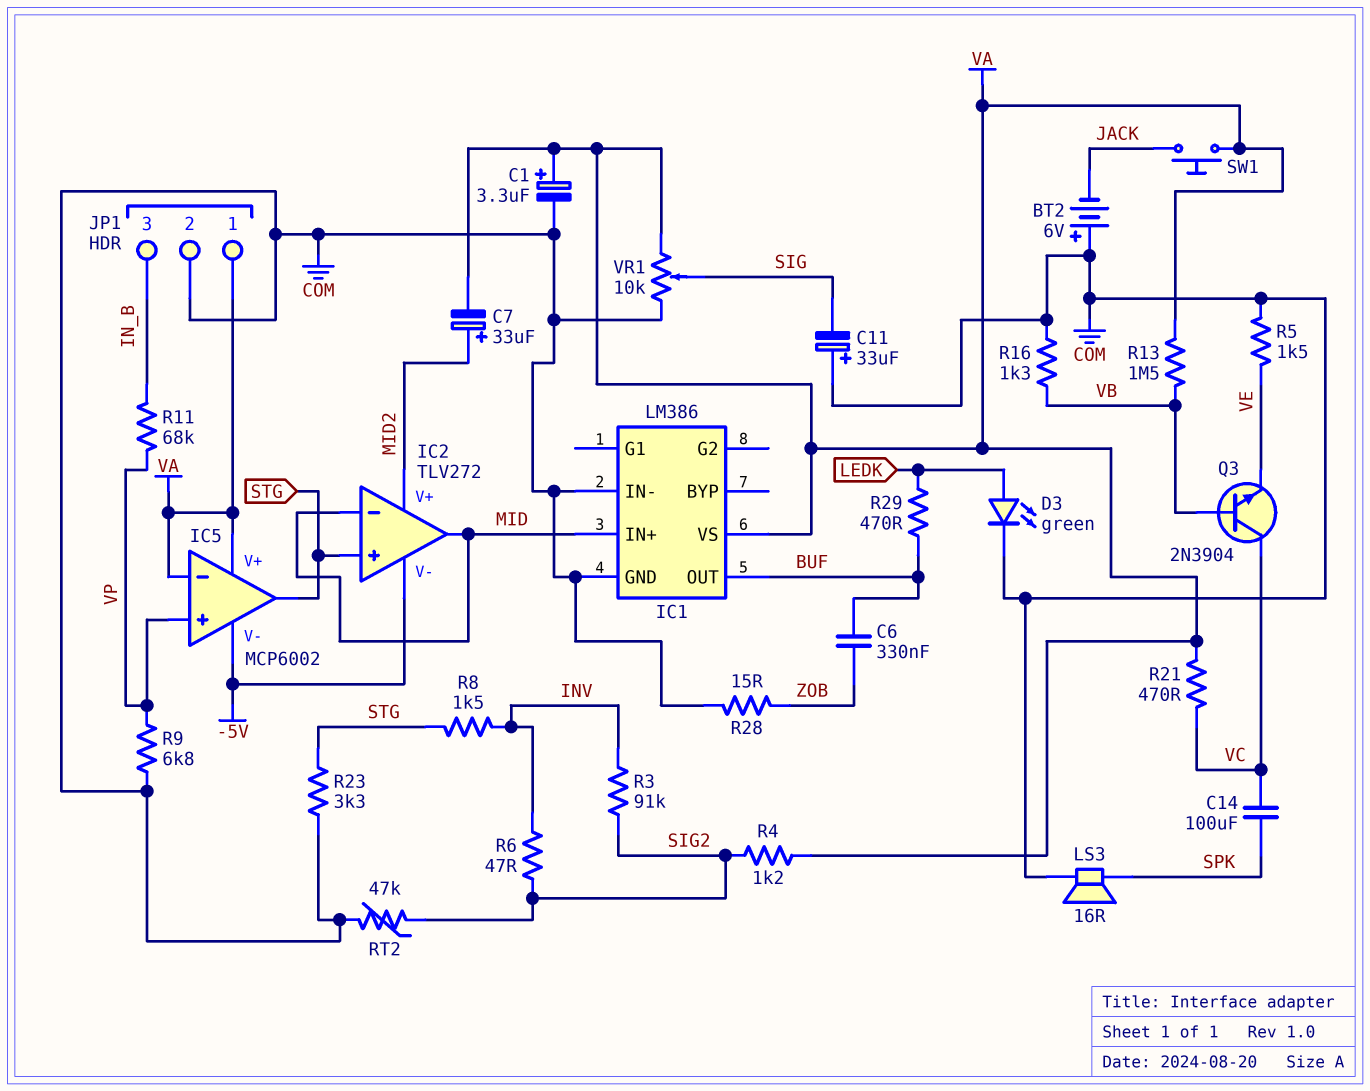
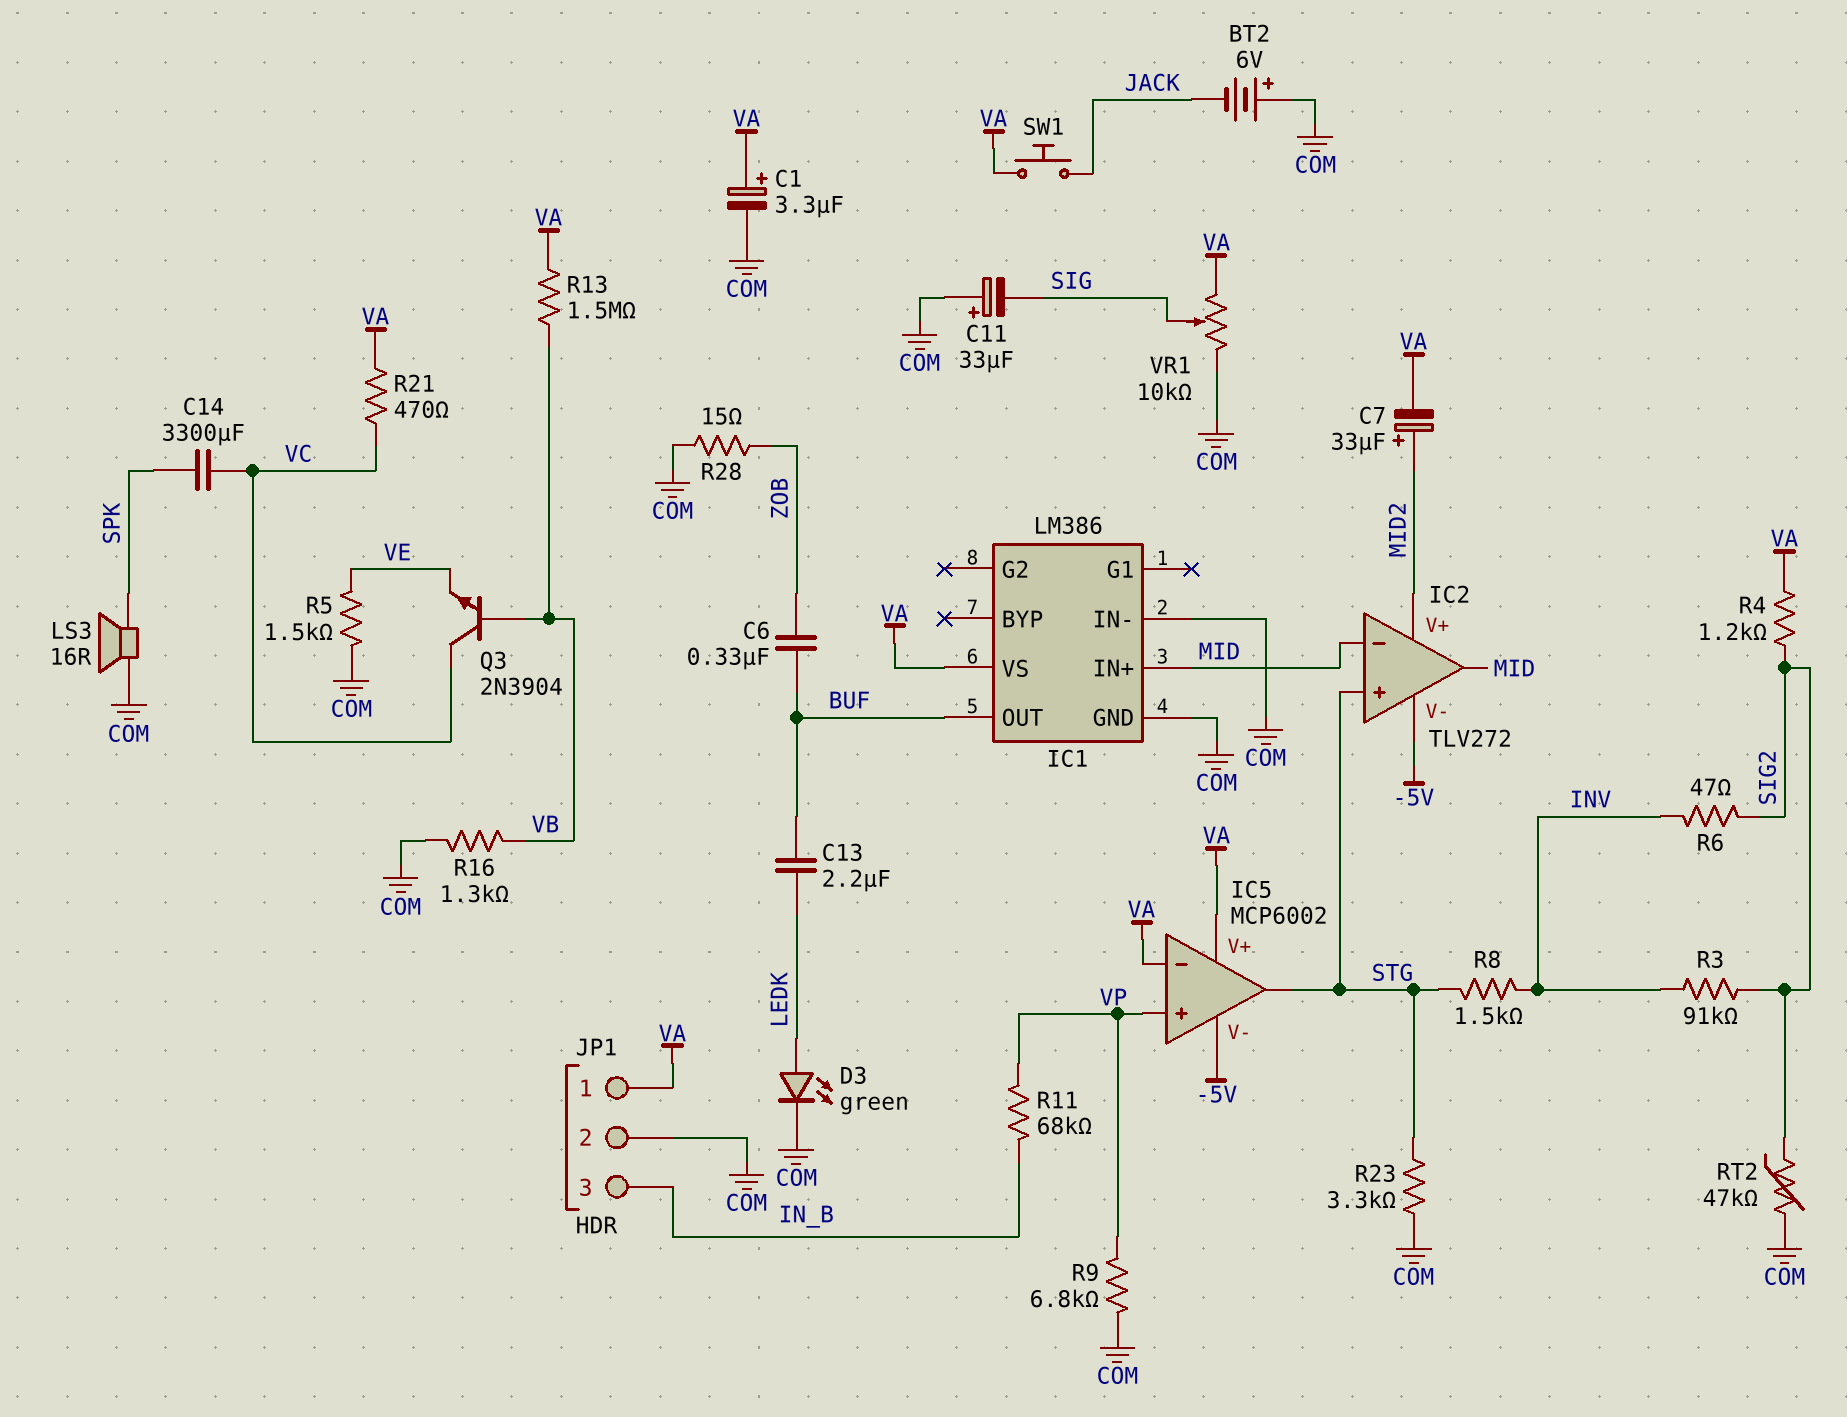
C13: none -> 2.2uF (BUF, LEDK)
C14: 100uF (SPK, VC) -> 3300uF (SPK, VC)
R29: 470 (BUF, LEDK) -> none

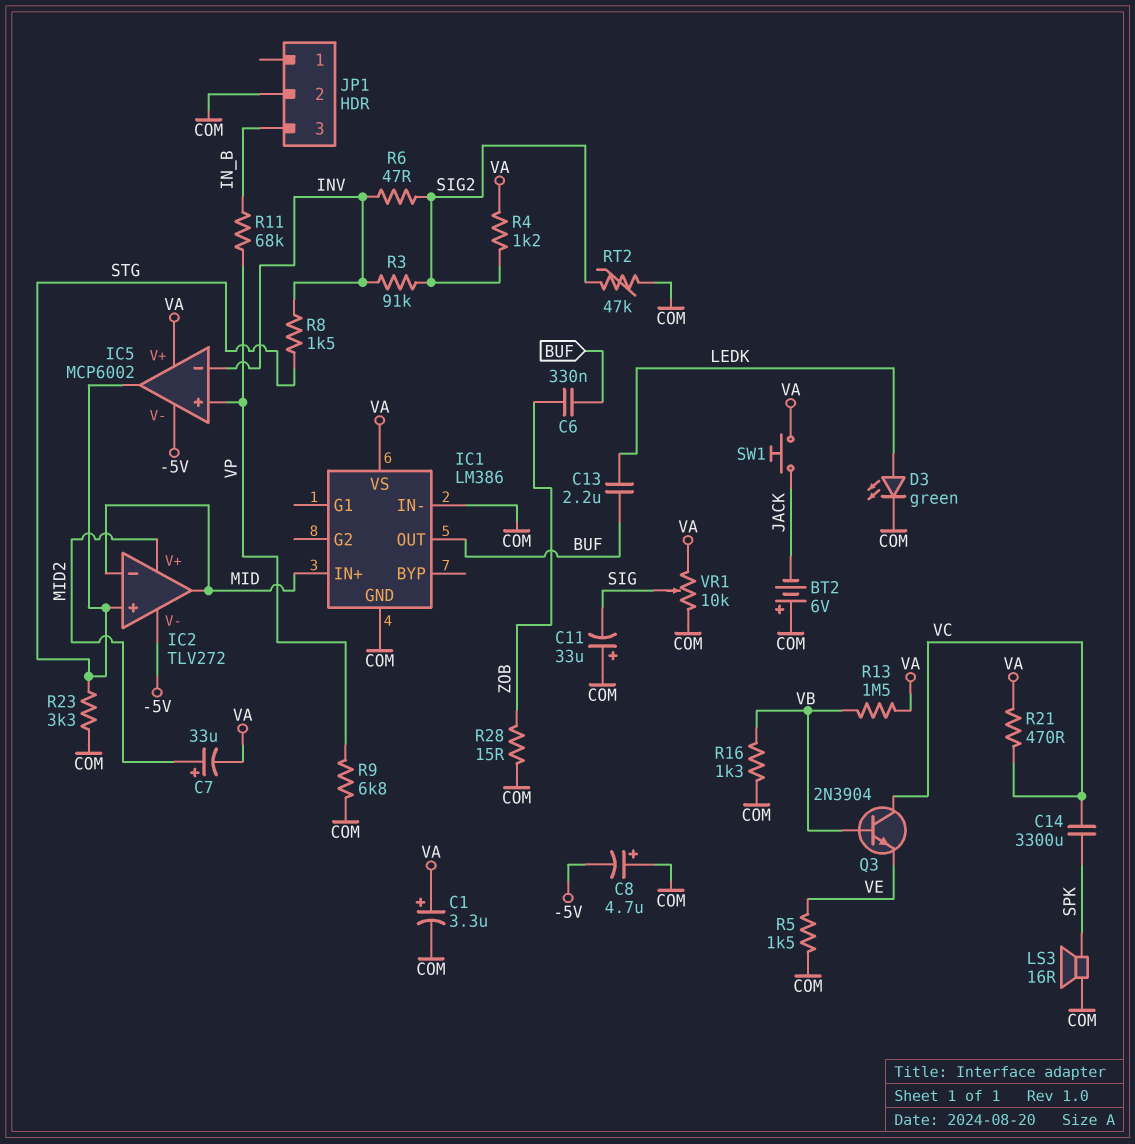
C8: none -> 4.7uF (plus COM, minus -5V)
IC5 pin in-: VA -> INV
JP1 pin 1: VA -> none

